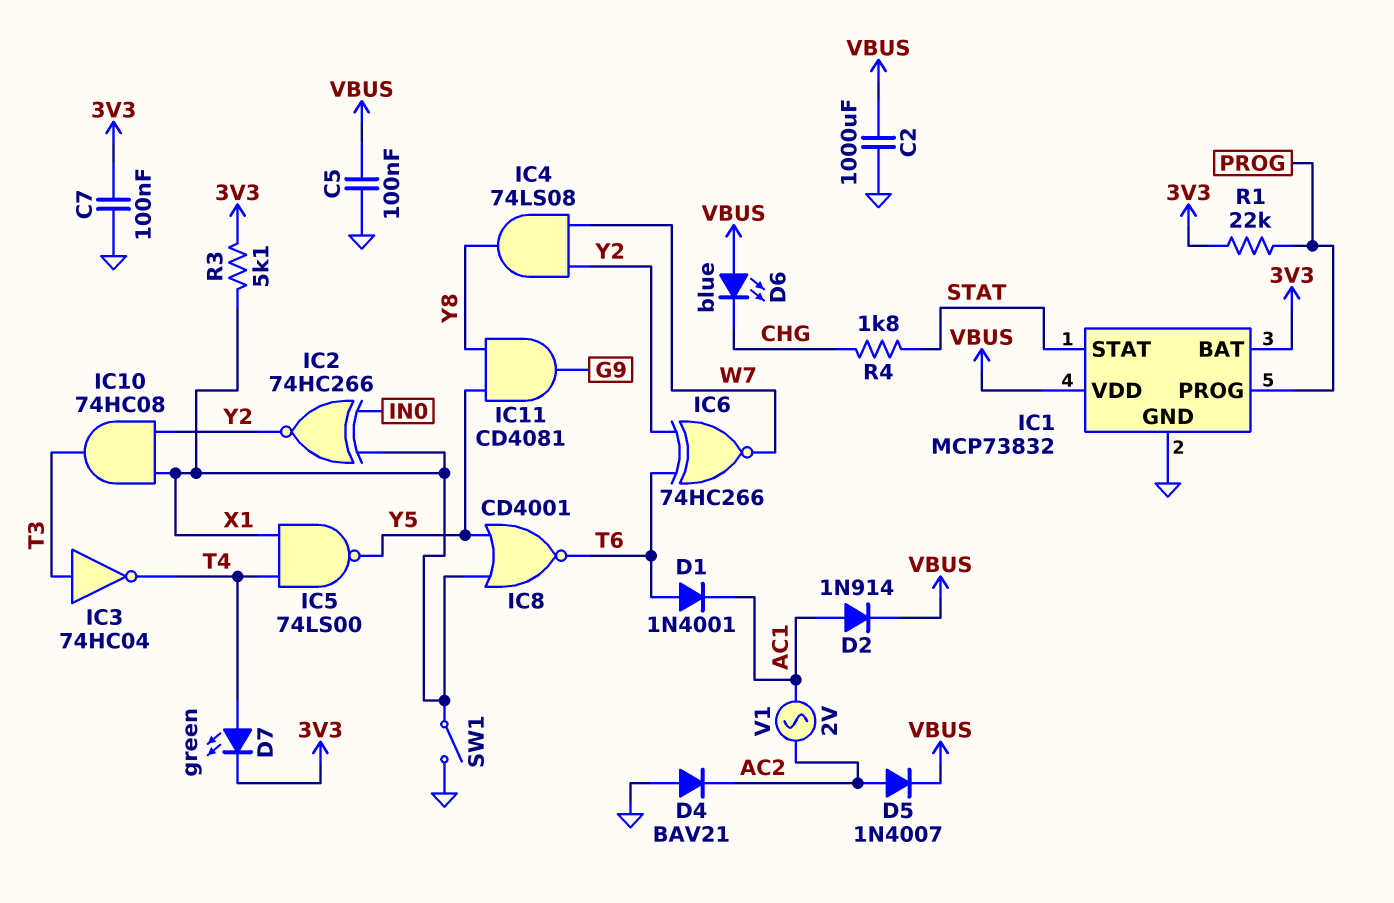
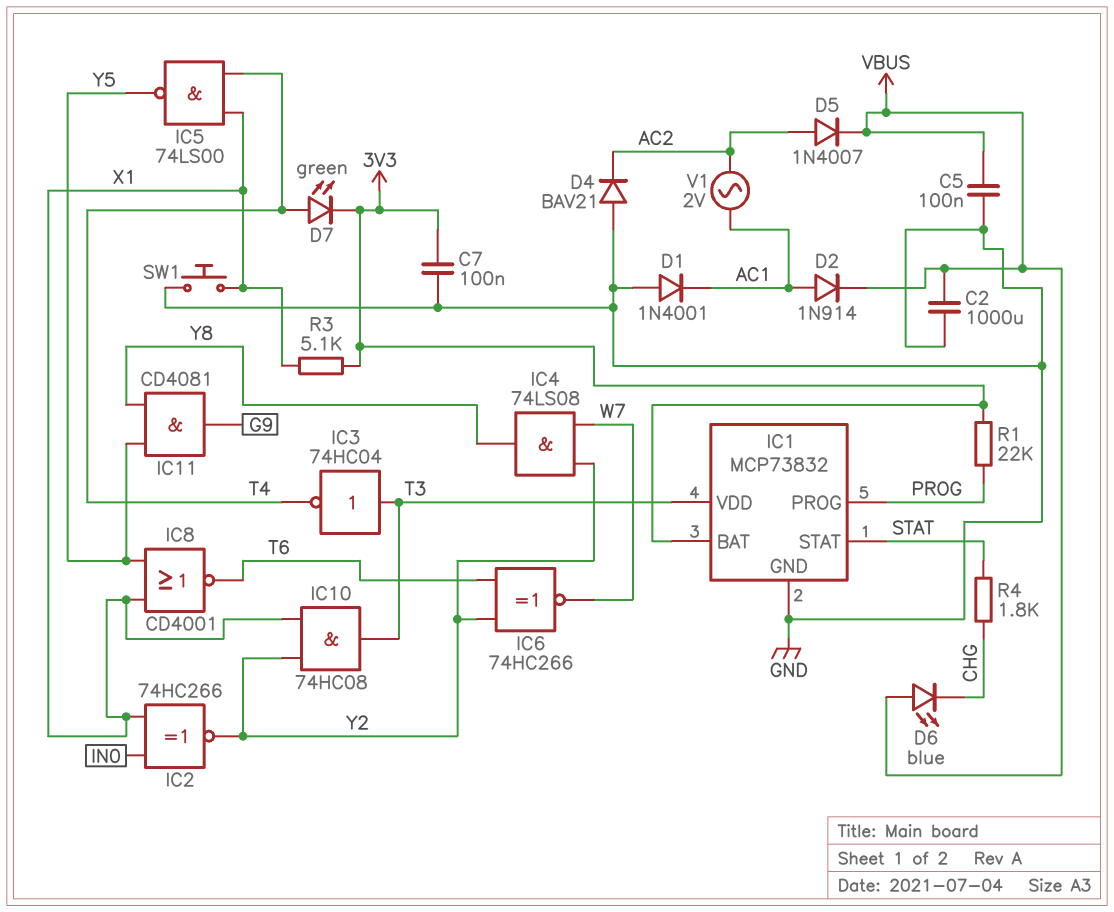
D1: diode 1N4001 (A T6, K AC1) -> diode 1N4001 (A GND, K AC1)
IC1 pin VDD: VBUS -> T3
SW1: switch (GND, X1) -> button (GND, X1)

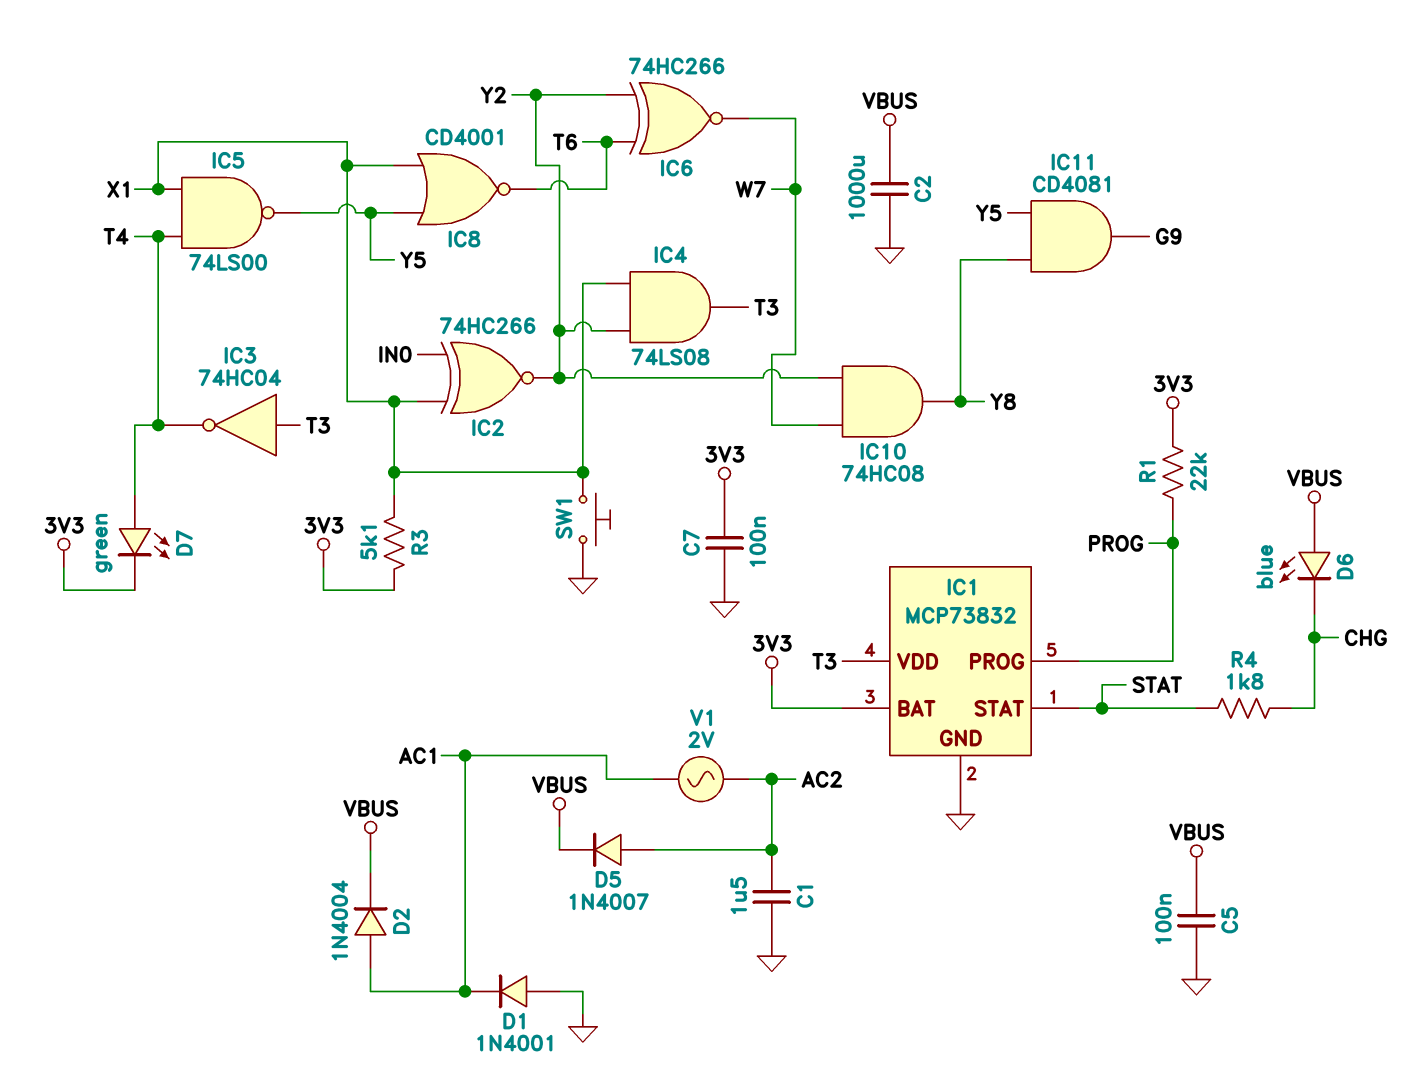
C1: none -> 1.5uF (AC2, GND)
D2: diode 1N914 (A AC1, K VBUS) -> diode 1N4004 (A AC1, K VBUS)
D4: diode BAV21 (A GND, K AC2) -> none
IC4: AND 74LS08 (in W7, in Y2, out Y8) -> AND 74LS08 (in X1, in Y2, out T3)
IC10: AND 74HC08 (in X1, in Y2, out T3) -> AND 74HC08 (in W7, in Y2, out Y8)

